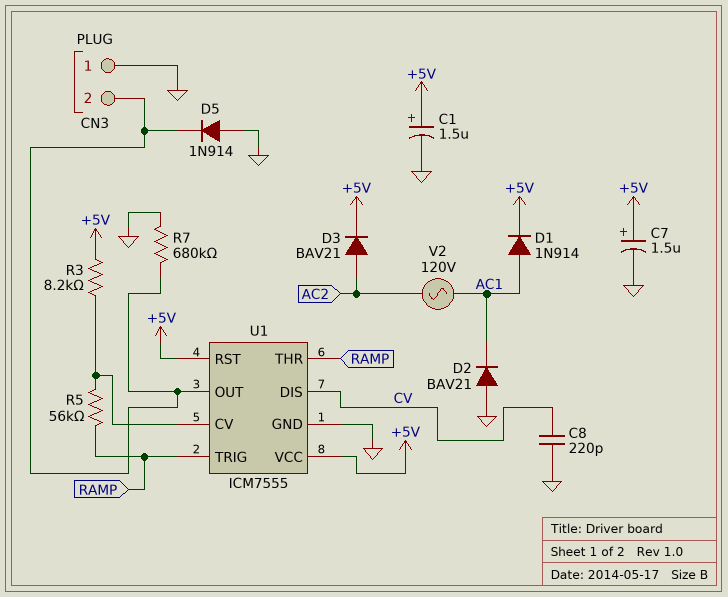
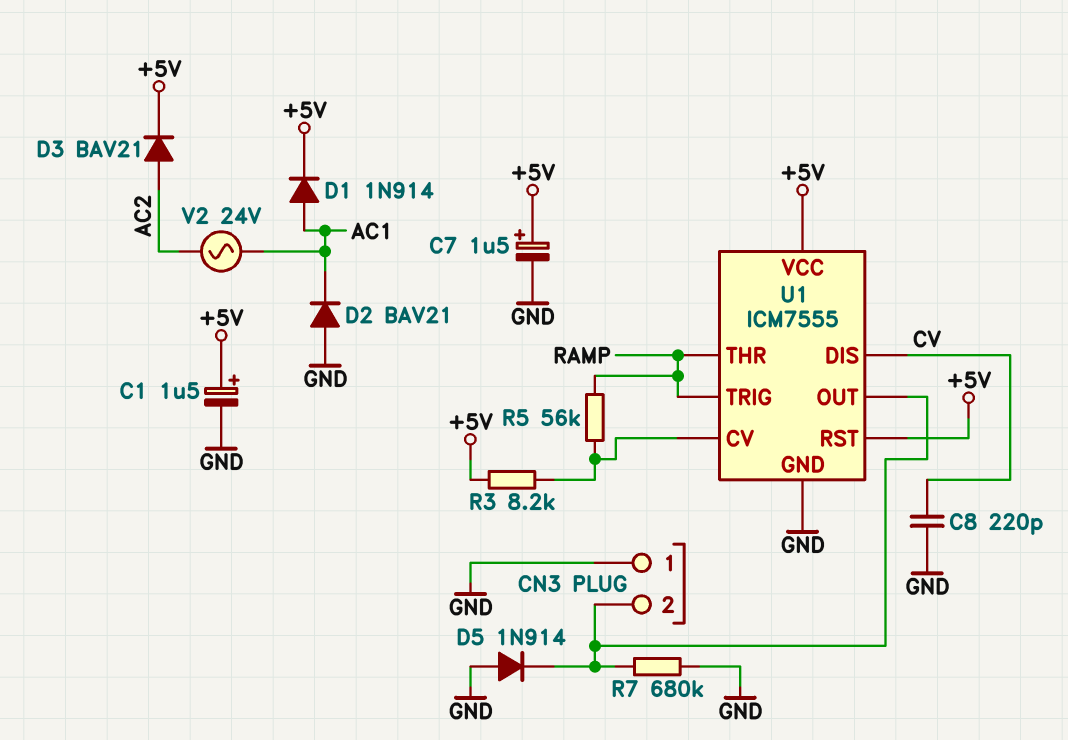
V2: AC 120V (AC1, AC2) -> AC 24V (AC1, AC2)

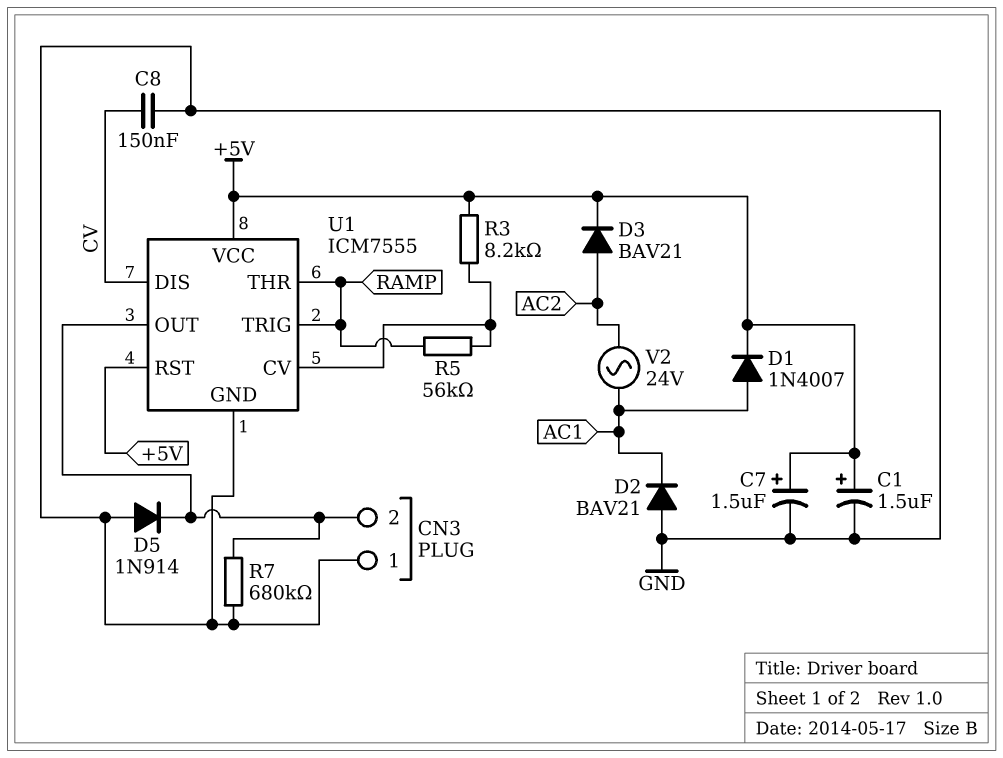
C8: 220pF (CV, GND) -> 150nF (CV, GND)
D1: diode 1N914 (A AC1, K +5V) -> diode 1N4007 (A AC1, K +5V)

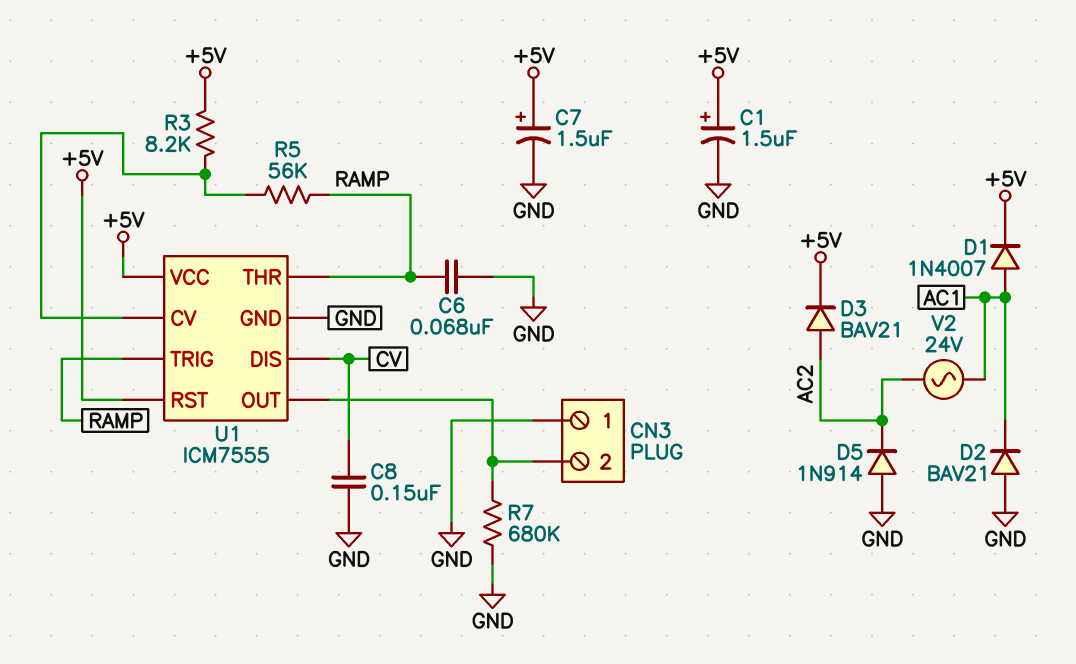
C6: none -> 68nF (GND, RAMP)
D5: diode 1N914 (A GND, K CN3/2) -> diode 1N914 (A GND, K AC2)

